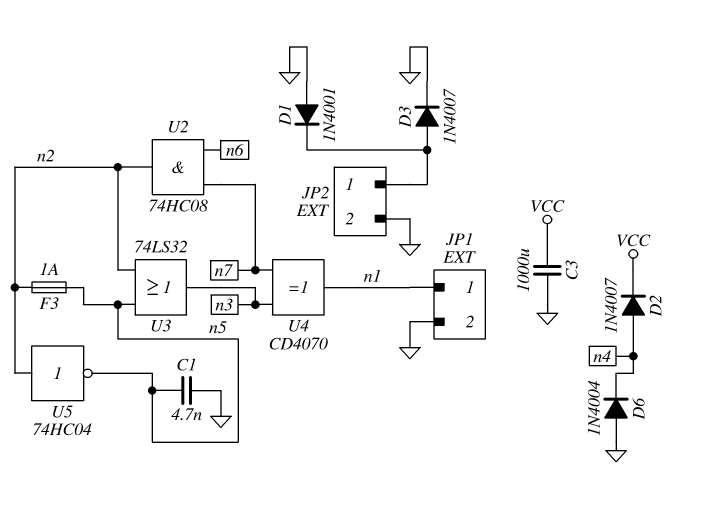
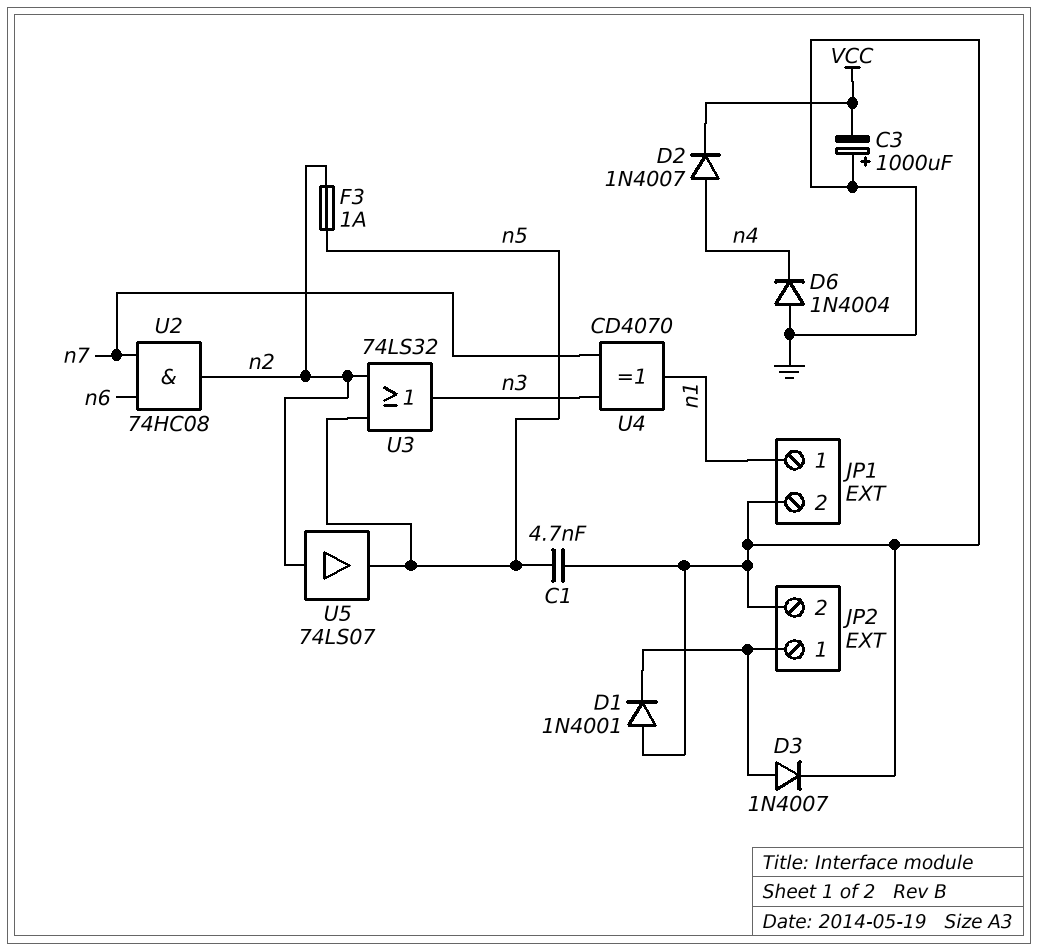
C3: 1000uF (GND, VCC) -> 1000uF (plus GND, minus VCC)
U5: NOT 74HC04 (in n2, out n5) -> buffer 74LS07 (in n2, out n5)

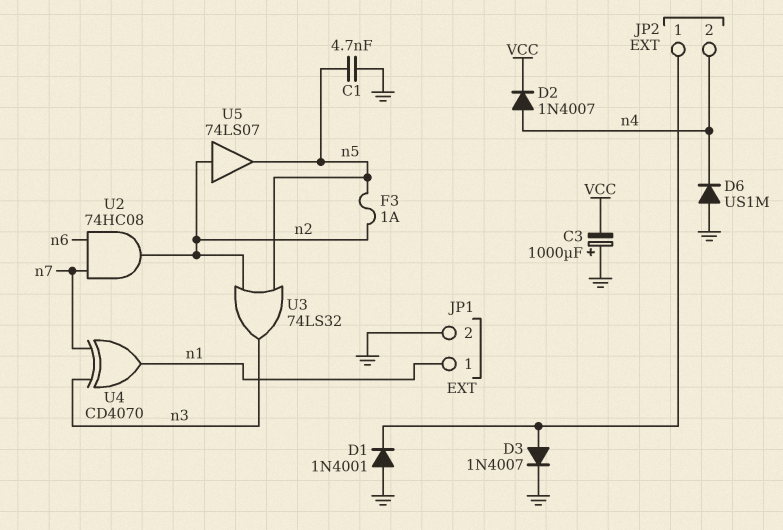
D6: diode 1N4004 (A GND, K n4) -> diode US1M (A GND, K n4)
JP2 pin 2: GND -> n4

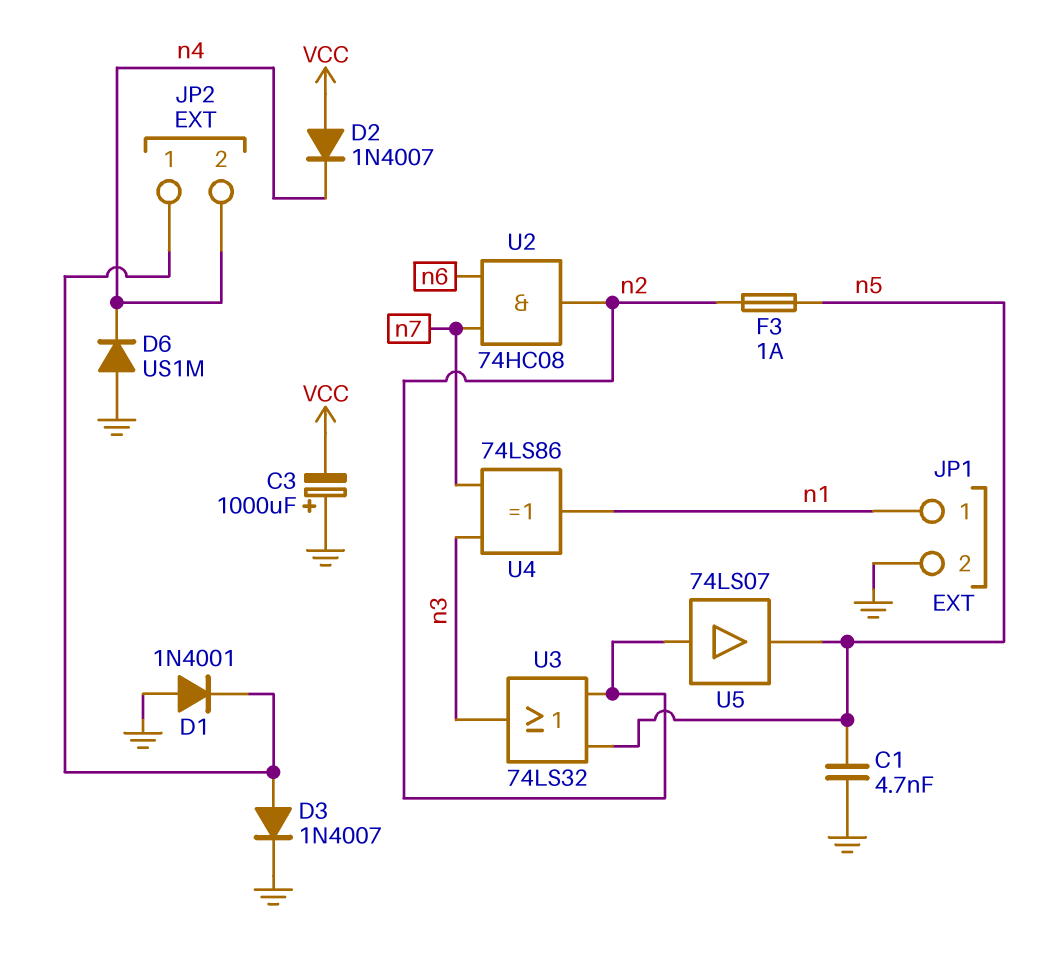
D2: diode 1N4007 (A n4, K VCC) -> diode 1N4007 (A VCC, K n4)
U4: XOR CD4070 (in n3, in n7, out n1) -> XOR 74LS86 (in n3, in n7, out n1)

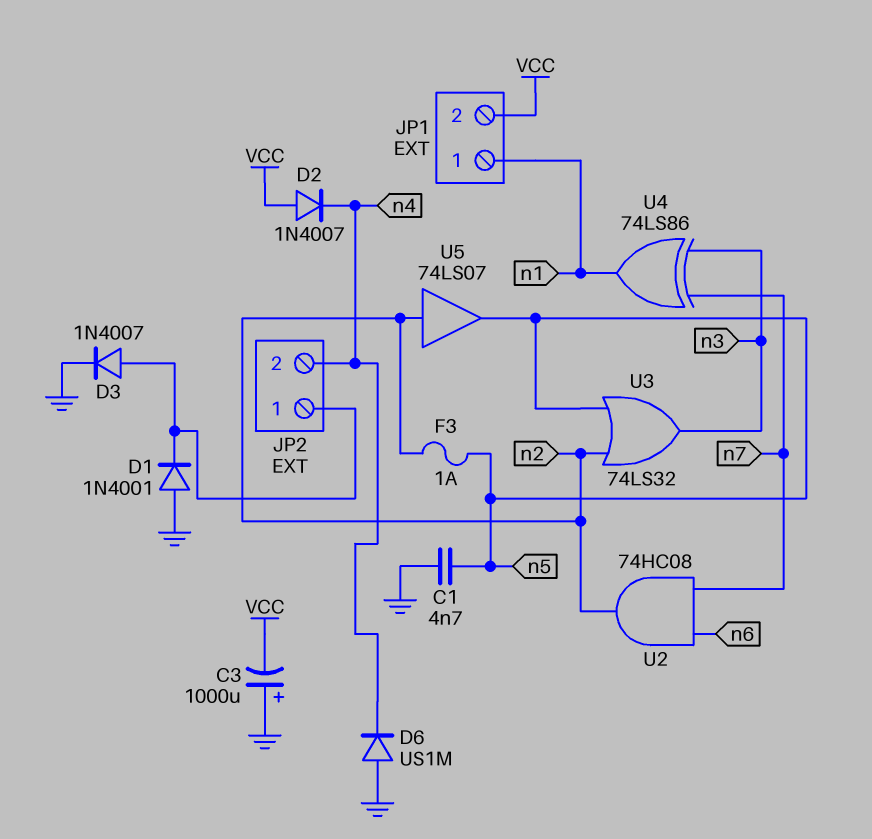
JP1 pin 2: GND -> VCC

